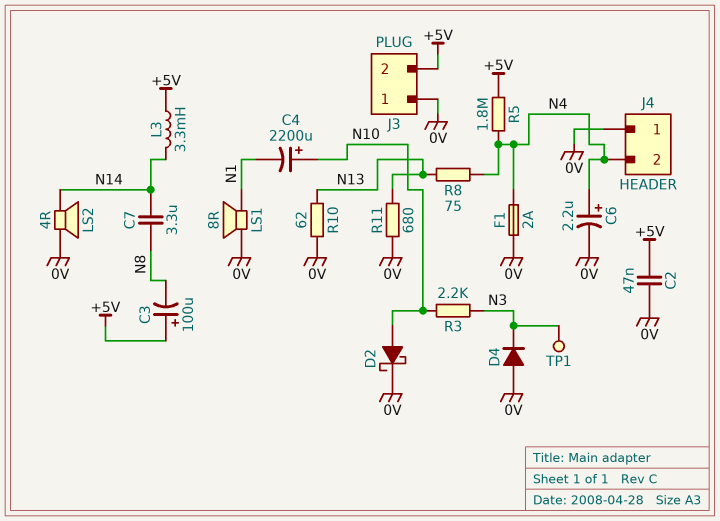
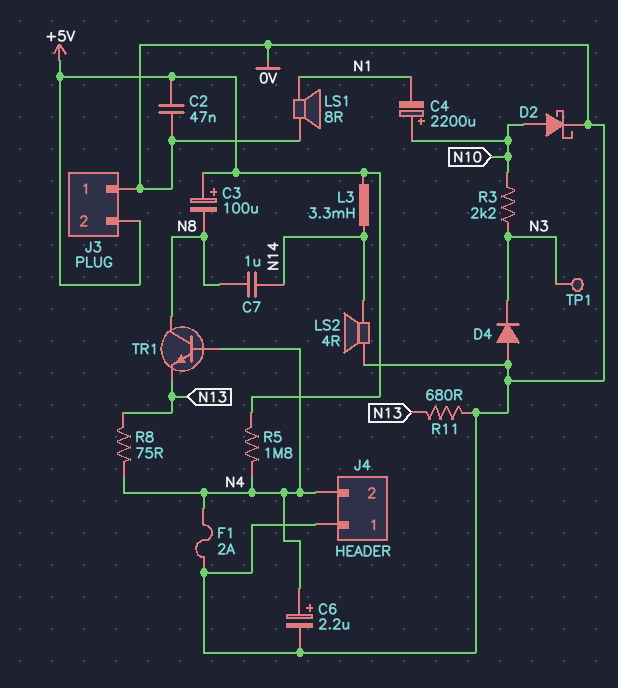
C7: 3.3uF (N8, N14) -> 1uF (N8, N14)
R10: 62 (0V, N13) -> none
TR1: none -> NPN (B N4, C N8, E N13)

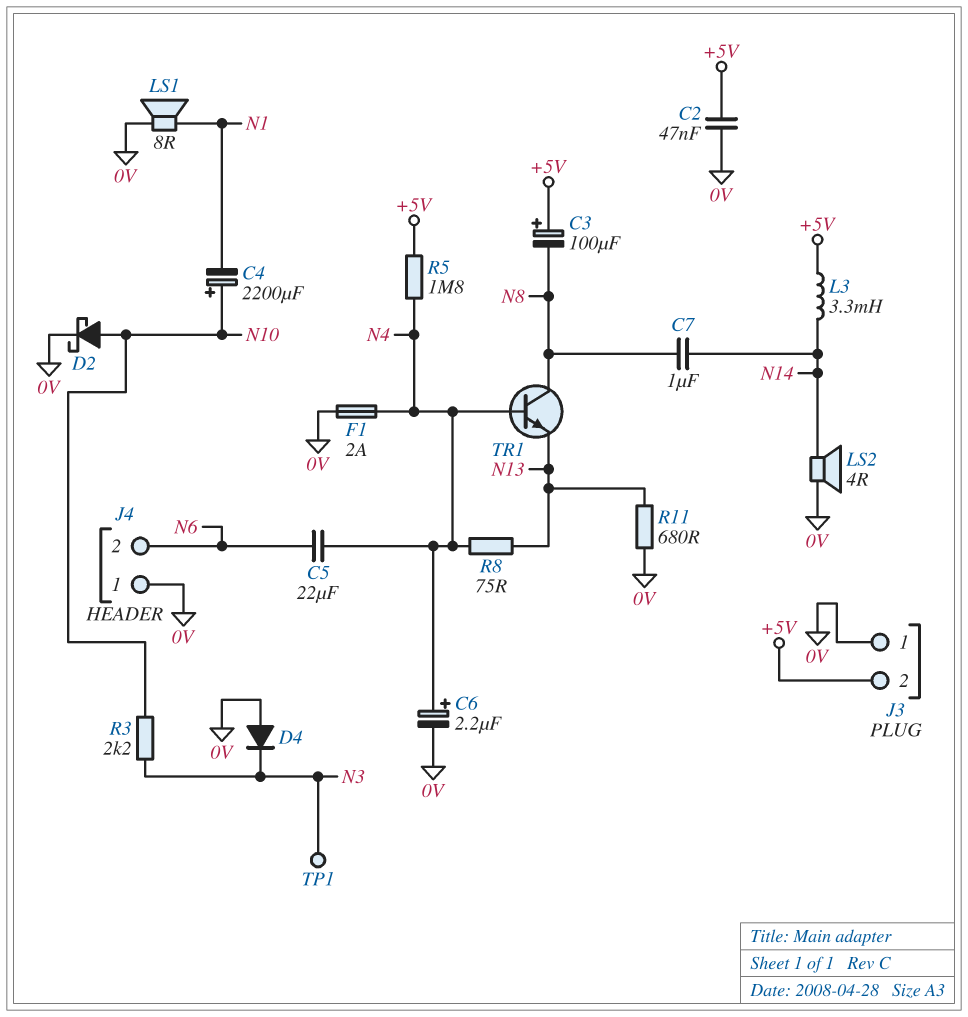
C5: none -> 22uF (N4, N6)
J4 pin 2: N4 -> N6

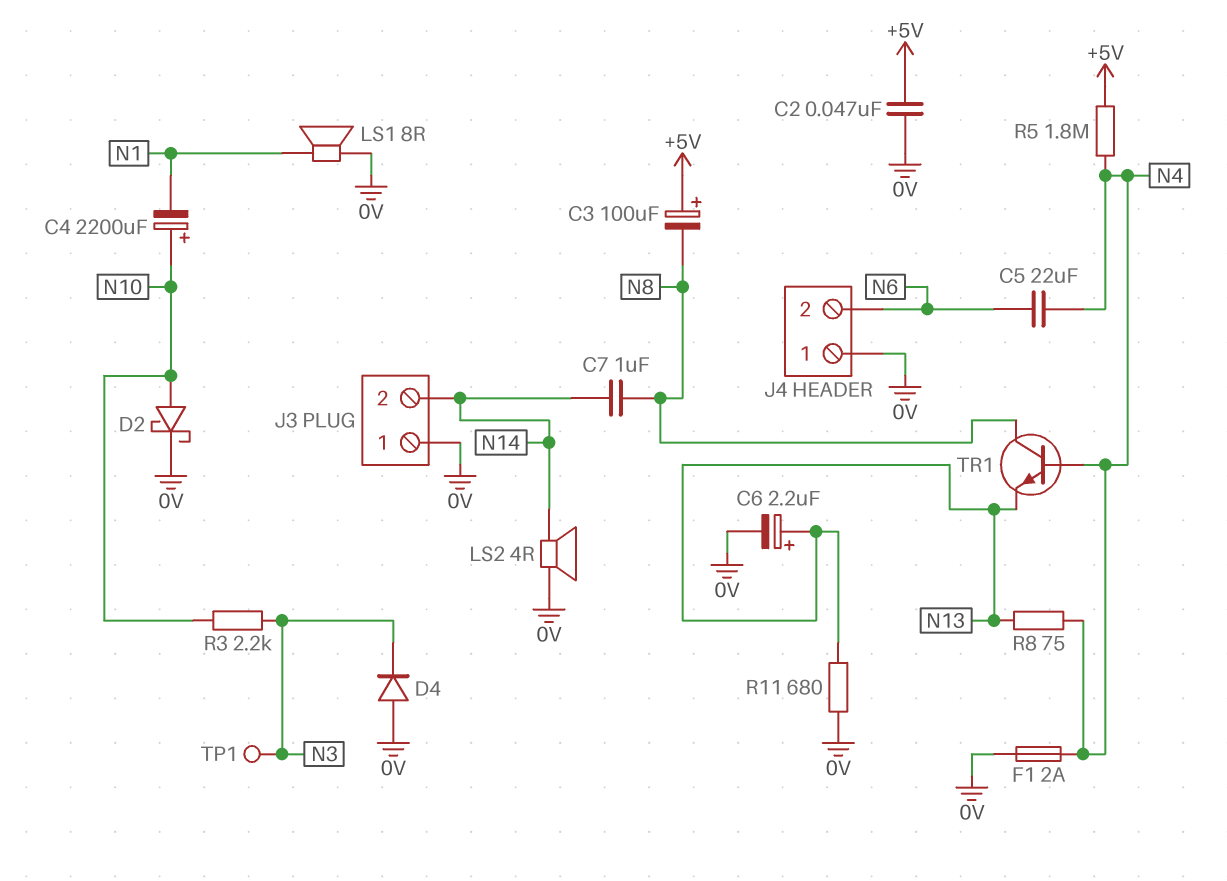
C6: 2.2uF (plus N4, minus 0V) -> 2.2uF (plus N13, minus 0V)
J3 pin 2: +5V -> N14
L3: 3.3mH (+5V, N14) -> none

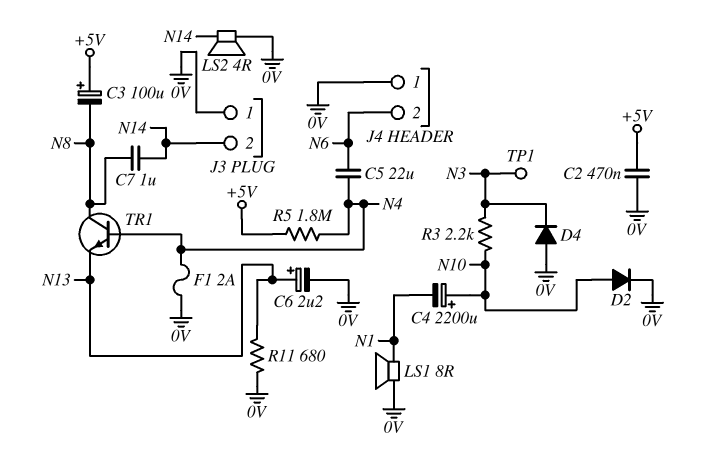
C2: 47nF (+5V, 0V) -> 470nF (+5V, 0V)
D2: schottky (A N10, K 0V) -> diode (A N10, K 0V)
R8: 75 (N4, N13) -> none

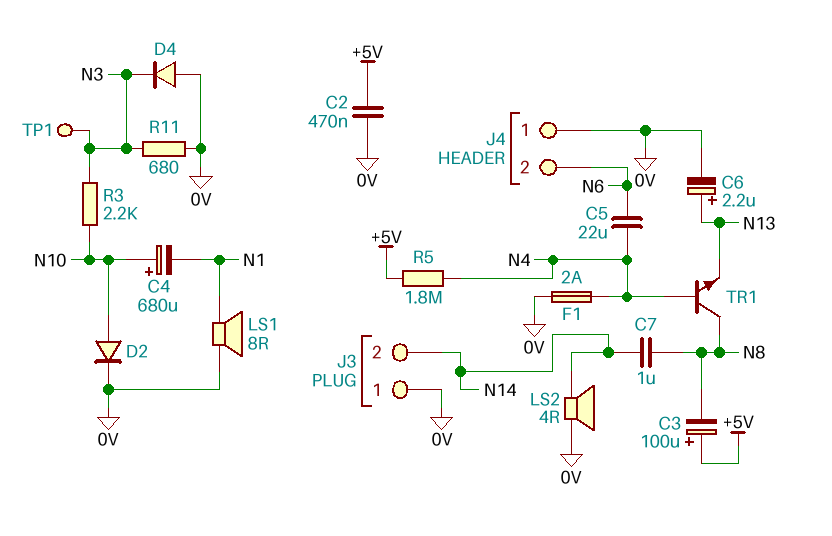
C4: 2200uF (plus N10, minus N1) -> 680uF (plus N10, minus N1)
R11: 680 (0V, N13) -> 680 (0V, N3)

